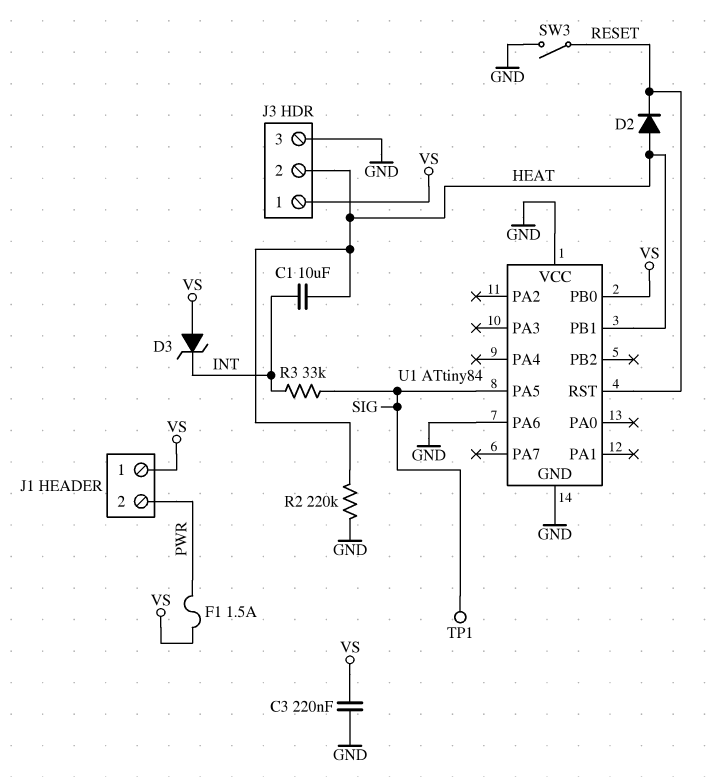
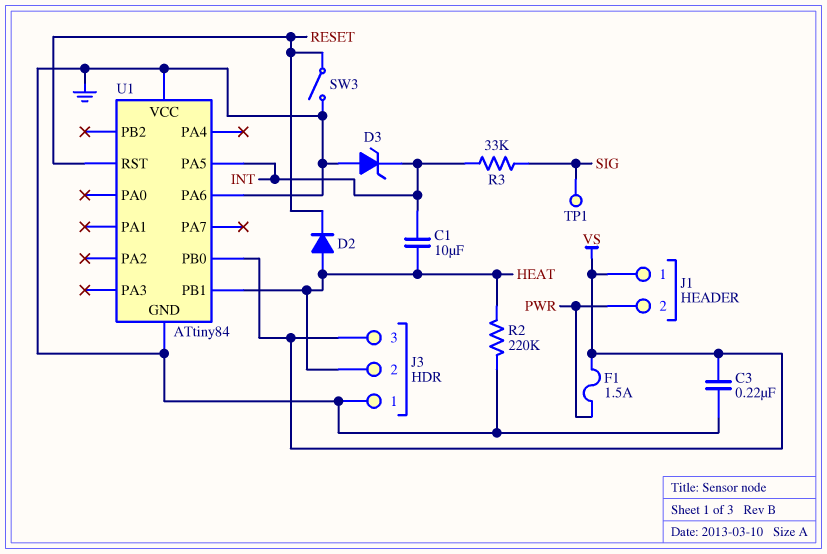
D3: zener (A VS, K INT) -> zener (A GND, K INT)
J3 pin 1: VS -> GND
J3 pin 3: GND -> VS
U1 pin PA5: SIG -> INT

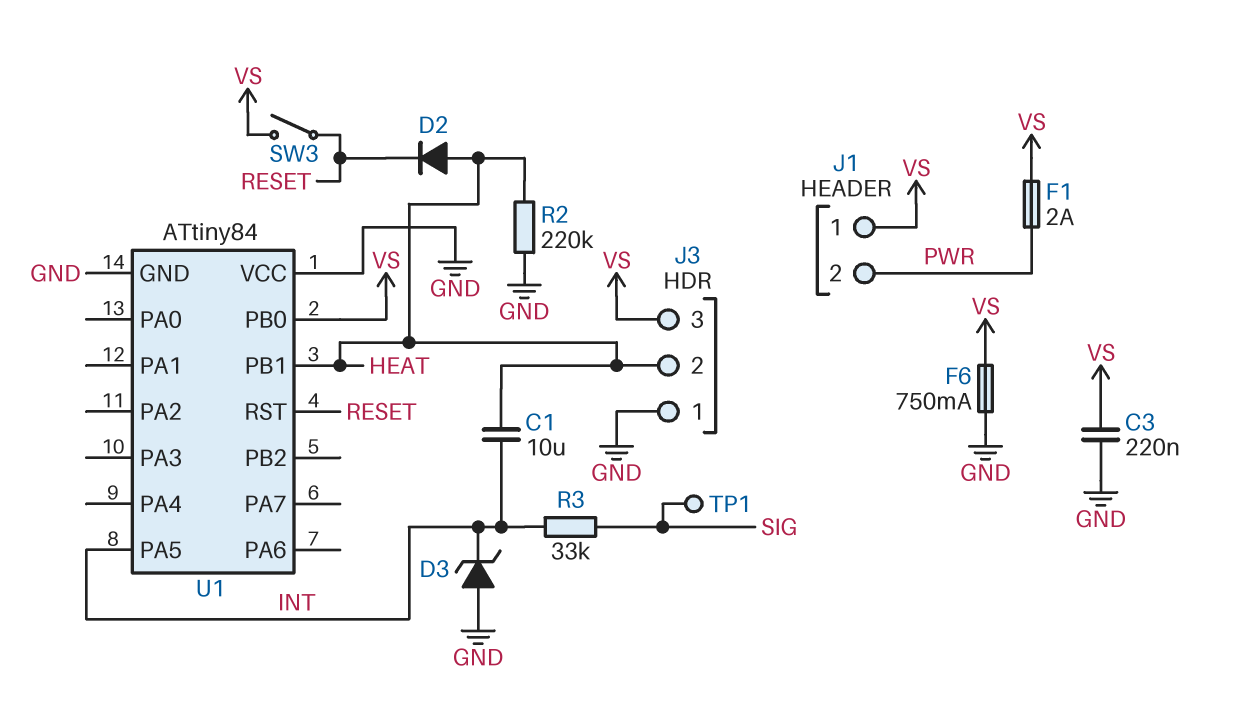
F1: 1.5A (PWR, VS) -> 2A (PWR, VS)
F6: none -> 750mA (GND, VS)
SW3: switch (GND, RESET) -> switch (RESET, VS)
U1 pin PA6: GND -> none

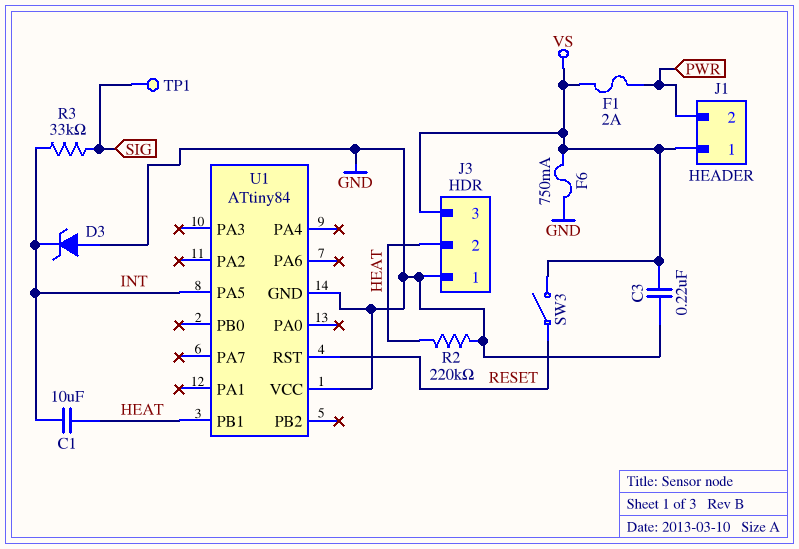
D2: diode (A HEAT, K RESET) -> none
U1 pin PB0: VS -> none

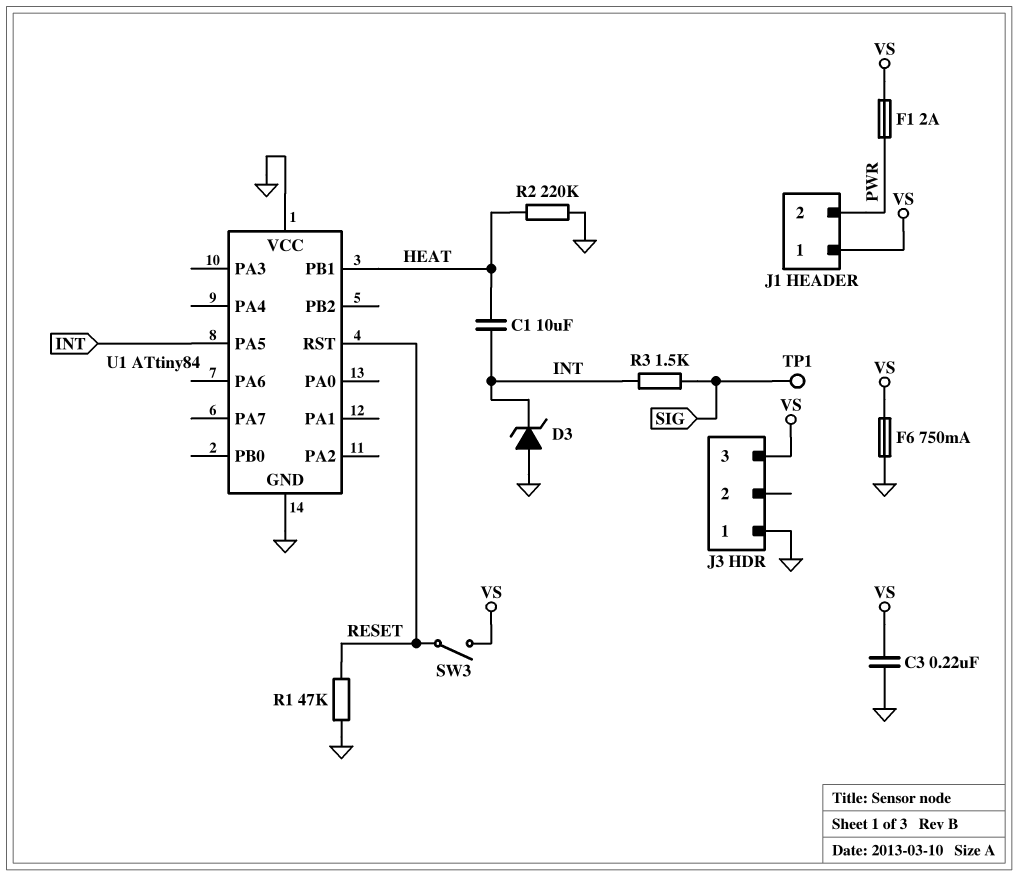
J3 pin 2: HEAT -> none
R1: none -> 47k (GND, RESET)
R3: 33k (INT, SIG) -> 1.5k (INT, SIG)

